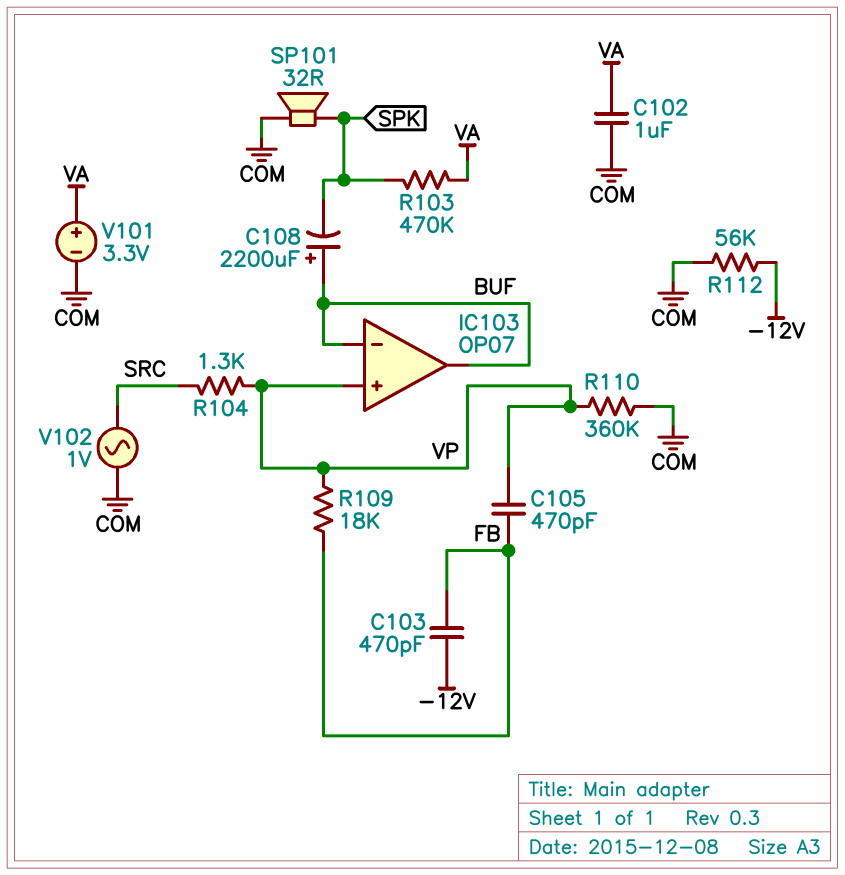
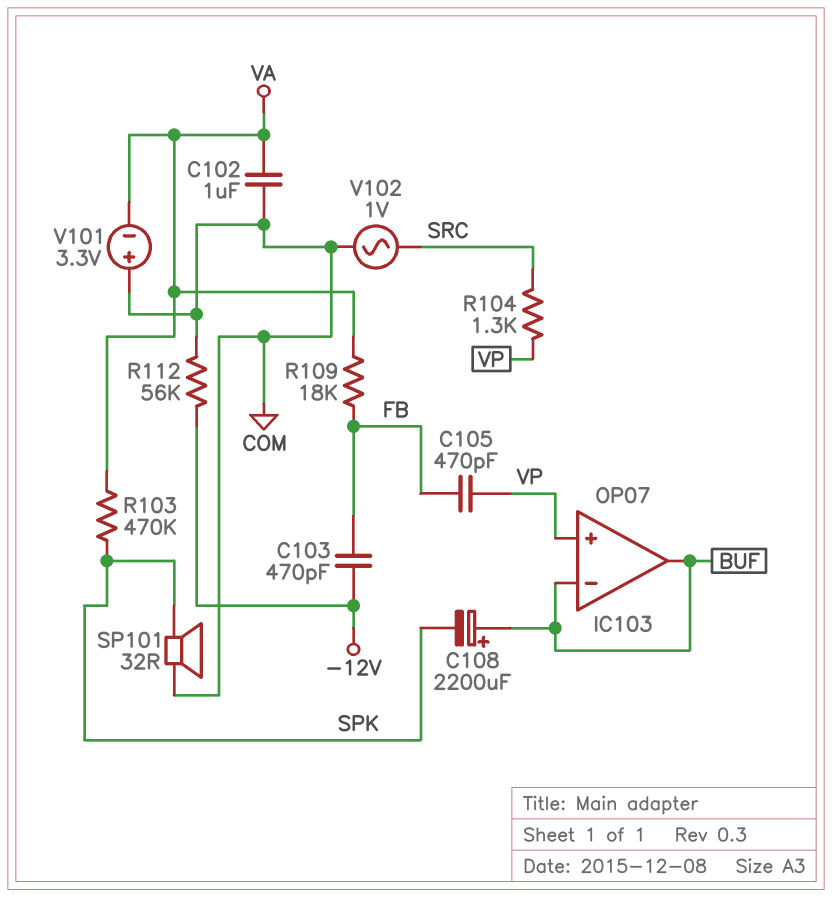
R109: 18k (FB, VP) -> 18k (FB, VA)
R110: 360k (COM, VP) -> none
V101: 3.3V (plus VA, minus COM) -> 3.3V (plus COM, minus VA)

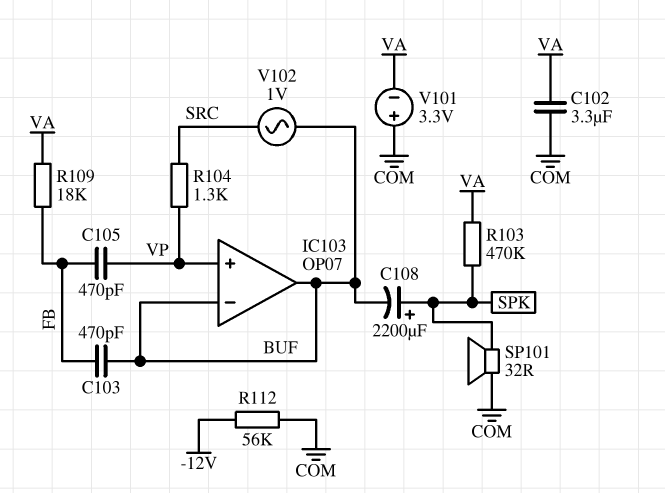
C102: 1uF (COM, VA) -> 3.3uF (COM, VA)
C103: 470pF (-12V, FB) -> 470pF (BUF, FB)
C108: 2200uF (plus BUF, minus SPK) -> 2200uF (plus SPK, minus BUF)
V102: AC 1V (COM, SRC) -> AC 1V (BUF, SRC)

